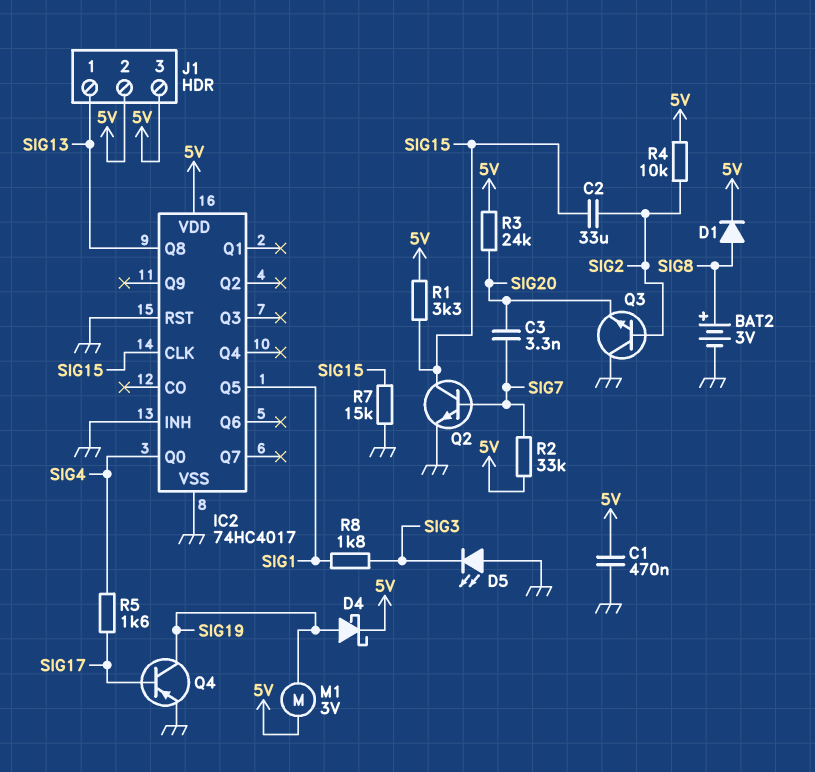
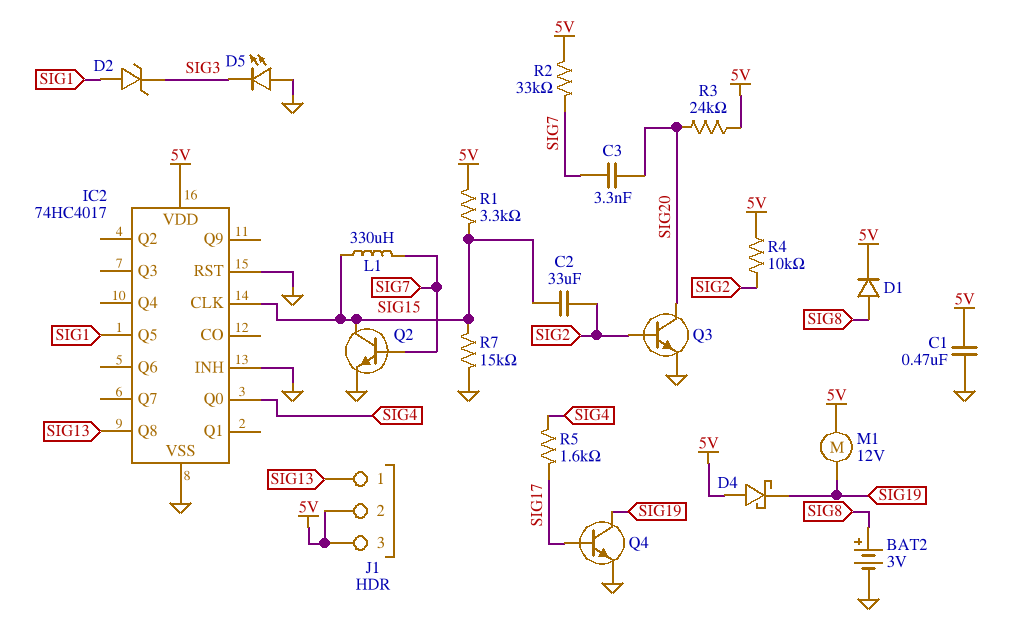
D2: none -> zener (A SIG1, K SIG3)
D4: schottky (A SIG19, K 5V) -> schottky (A 5V, K SIG19)
L1: none -> 330uH (SIG7, SIG15)
M1: motor 3V (5V, SIG19) -> motor 12V (5V, SIG19)
Q3: NPN (B SIG2, C GND, E SIG20) -> NPN (B SIG2, C SIG20, E GND)
Q4: PNP (B SIG17, C SIG19, E GND) -> NPN (B SIG17, C SIG19, E GND)
R8: 1.8k (SIG1, SIG3) -> none

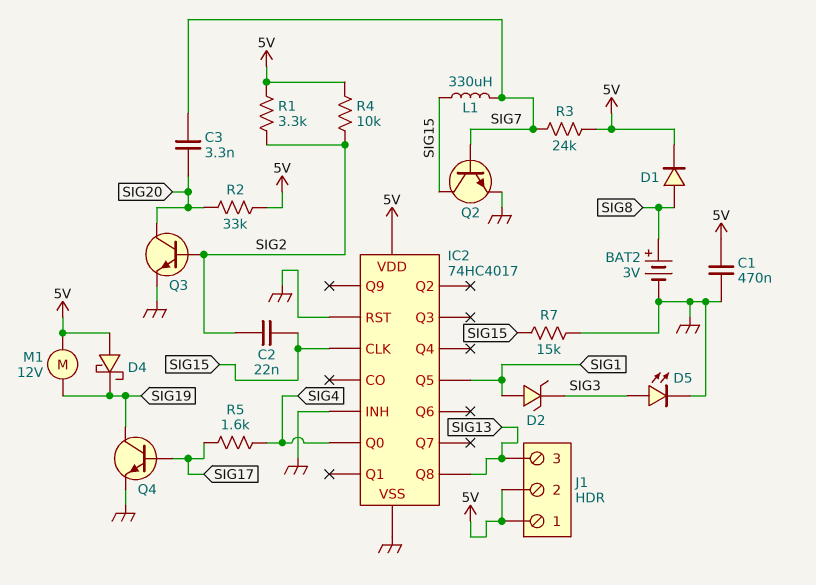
C2: 33uF (SIG2, SIG15) -> 22nF (SIG2, SIG15)
D5: LED (A GND, K SIG3) -> LED (A SIG3, K GND)
J1 pin 1: SIG13 -> 5V
J1 pin 3: 5V -> SIG13
R1: 3.3k (5V, SIG15) -> 3.3k (5V, SIG2)
R2: 33k (5V, SIG7) -> 33k (5V, SIG20)
R3: 24k (5V, SIG20) -> 24k (5V, SIG7)

